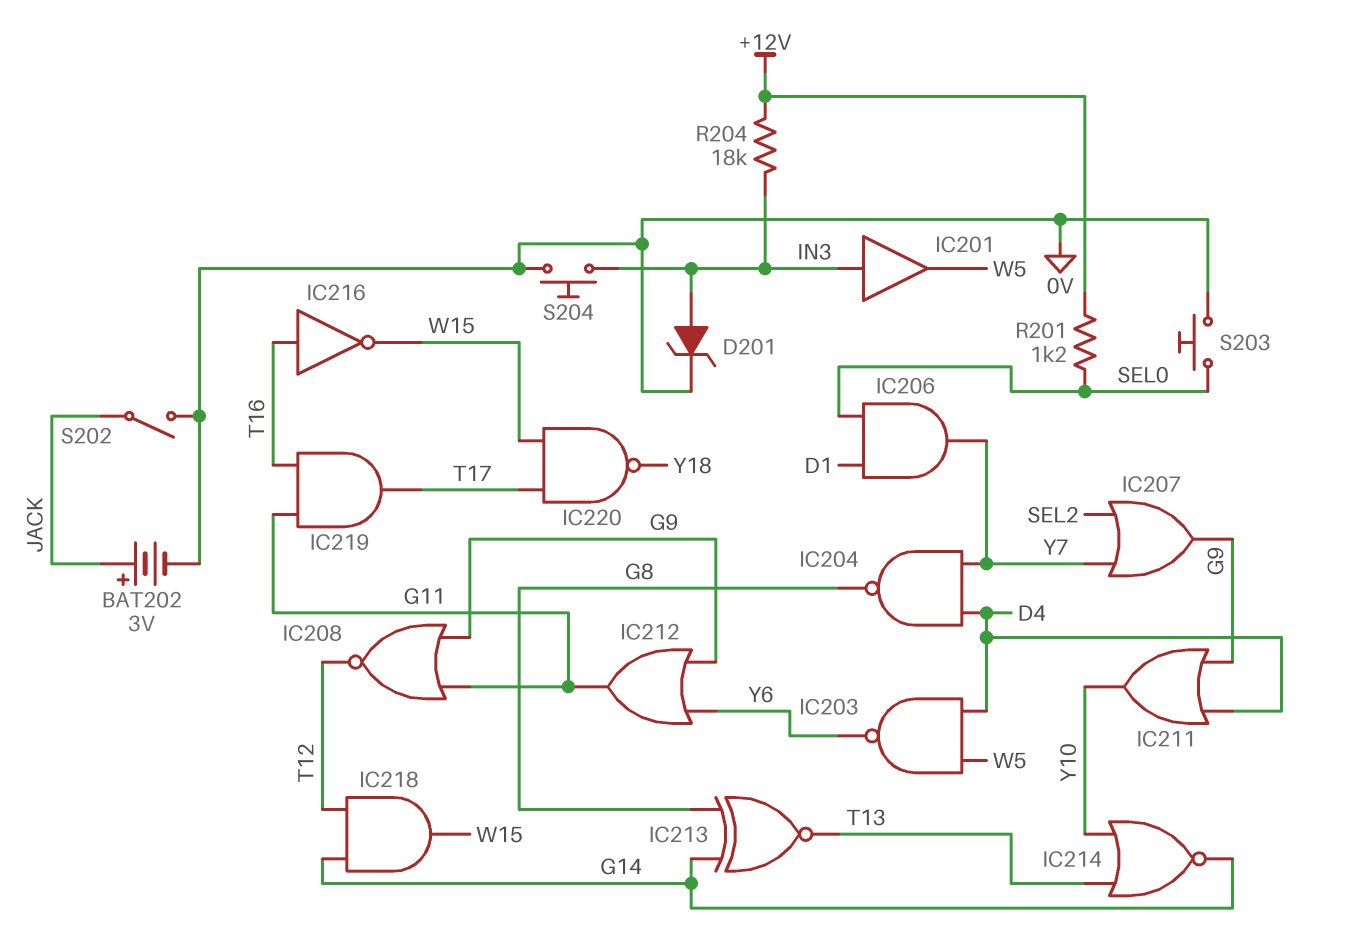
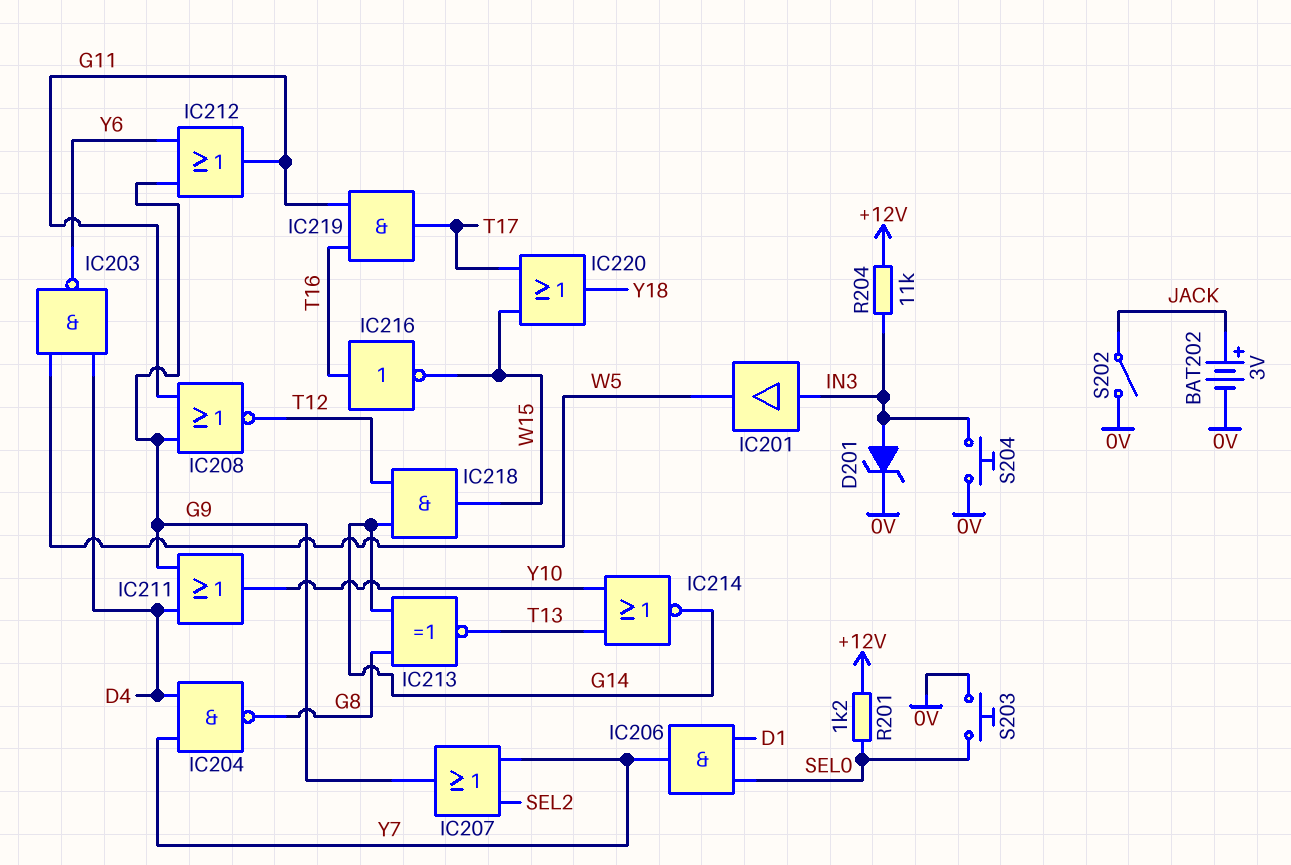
IC220: NAND (in T17, in W15, out Y18) -> OR (in T17, in W15, out Y18)
R204: 18k (+12V, IN3) -> 11k (+12V, IN3)

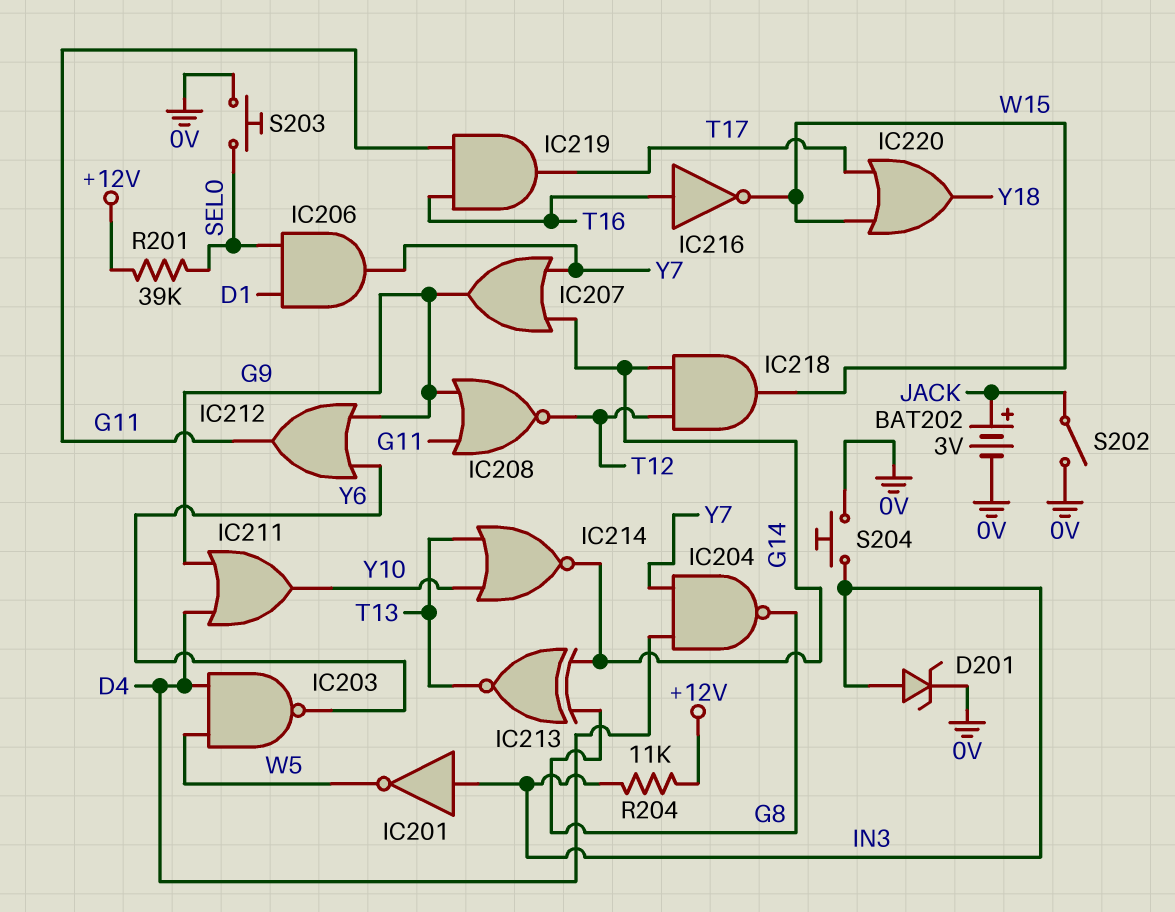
IC201: buffer (in IN3, out W5) -> NOT (in IN3, out W5)
IC207: OR (in SEL2, in Y7, out G9) -> OR (in G14, in Y7, out G9)
R201: 1.2k (+12V, SEL0) -> 39k (+12V, SEL0)

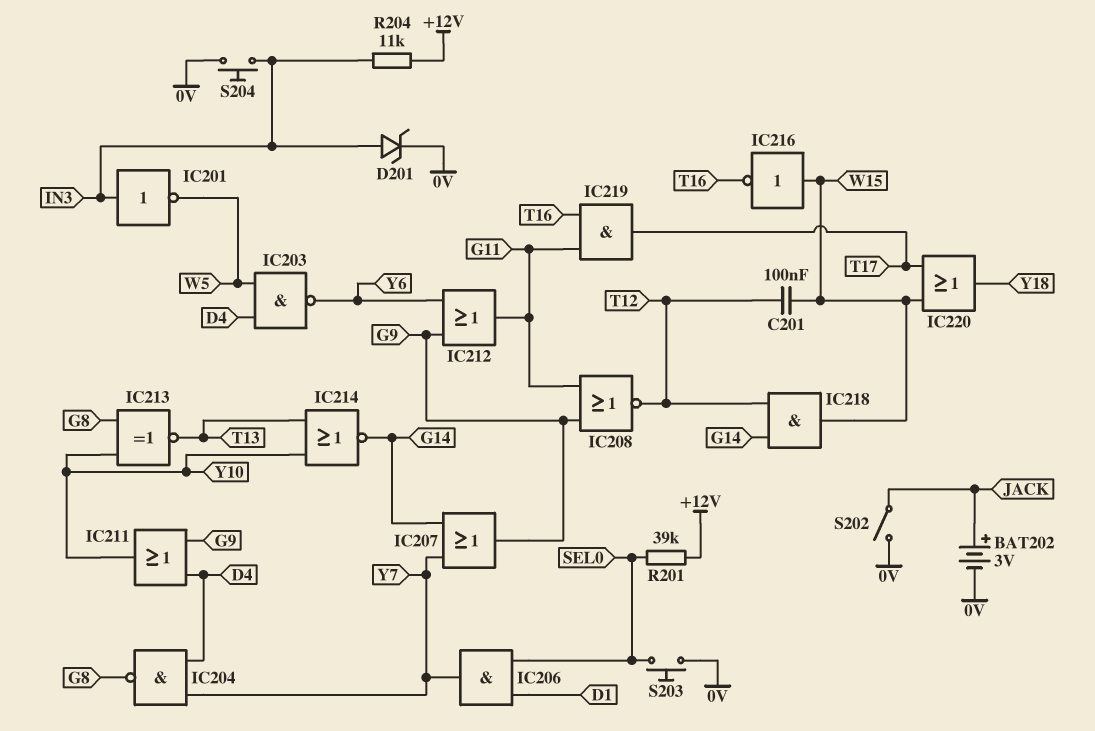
C201: none -> 100nF (T12, W15)
IC213: XNOR (in G8, in G14, out T13) -> XNOR (in G8, in Y10, out T13)
IC216: NOT (in T16, out W15) -> NOT (in W15, out T16)

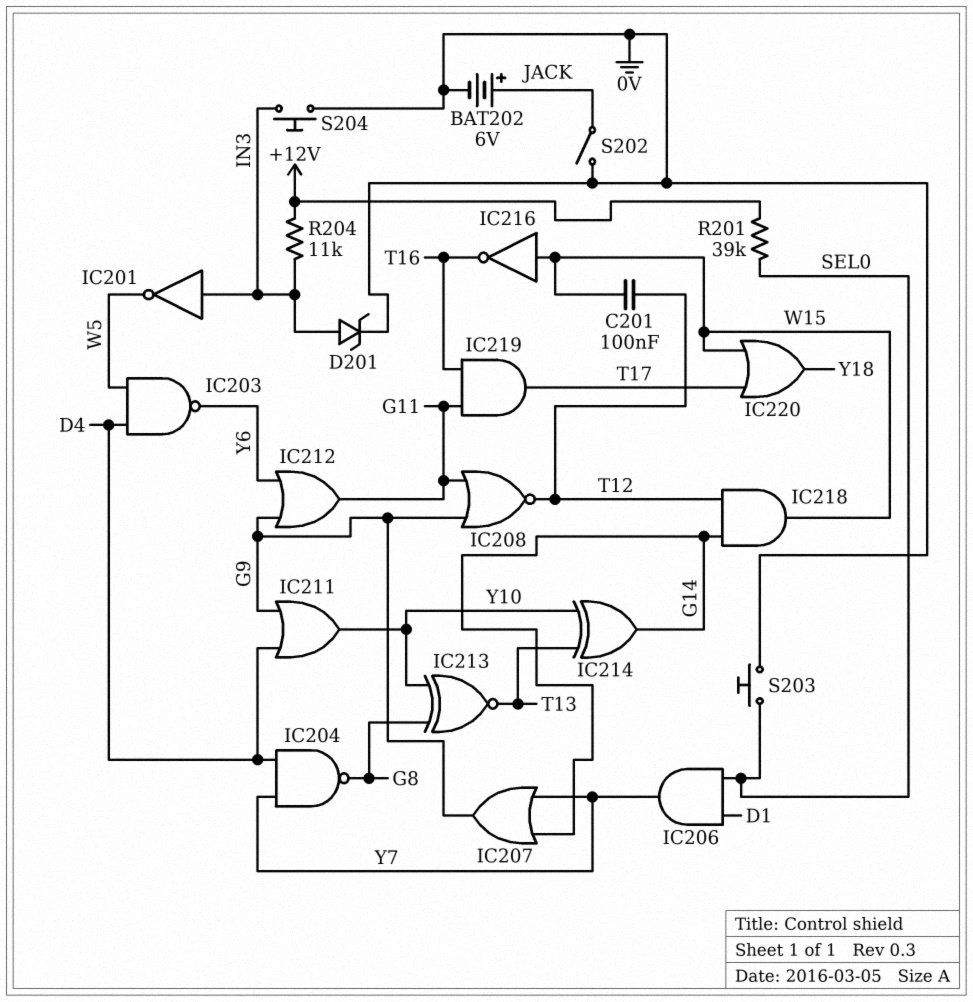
BAT202: 3V (plus JACK, minus 0V) -> 6V (plus JACK, minus 0V)
IC214: NOR (in T13, in Y10, out G14) -> XOR (in T13, in Y10, out G14)

